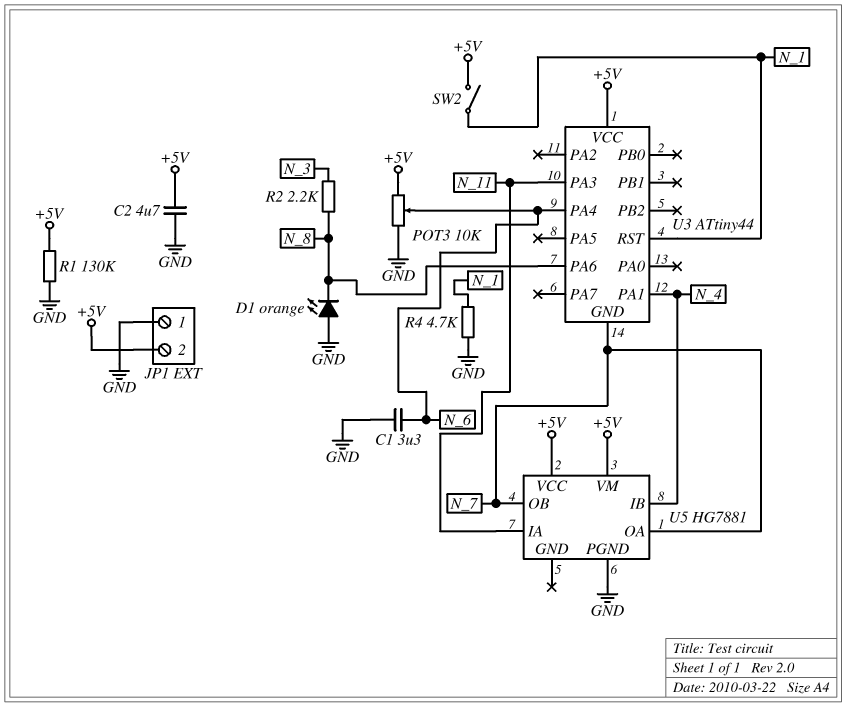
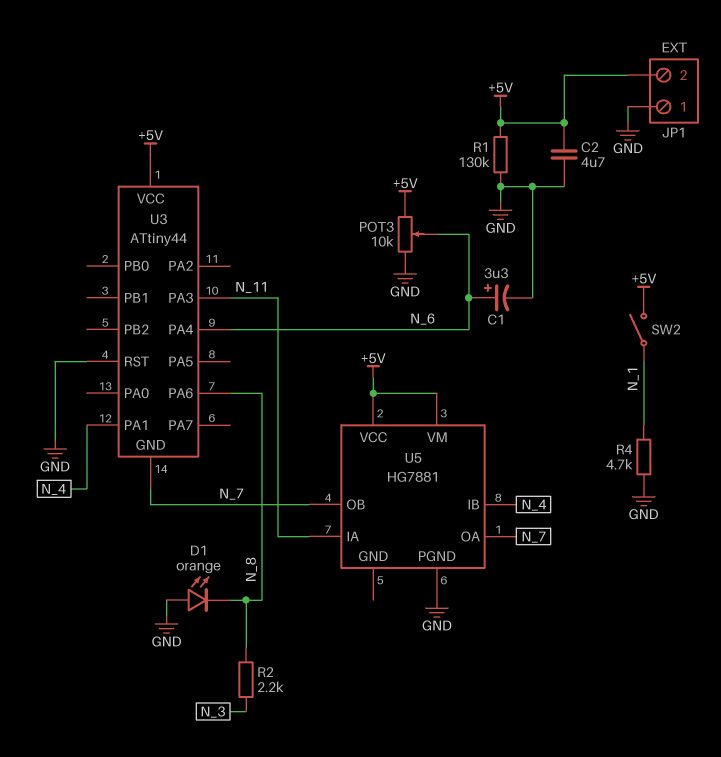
C1: 3.3uF (GND, N_6) -> 3.3uF (plus N_6, minus GND)
U3 pin RST: N_1 -> GND

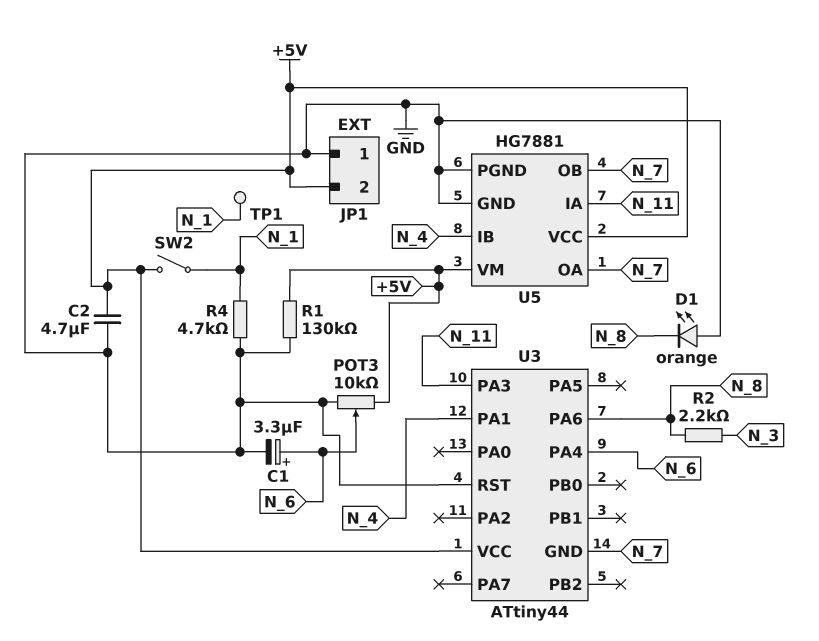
TP1: none -> test point (N_1)
U5 pin GND: none -> GND

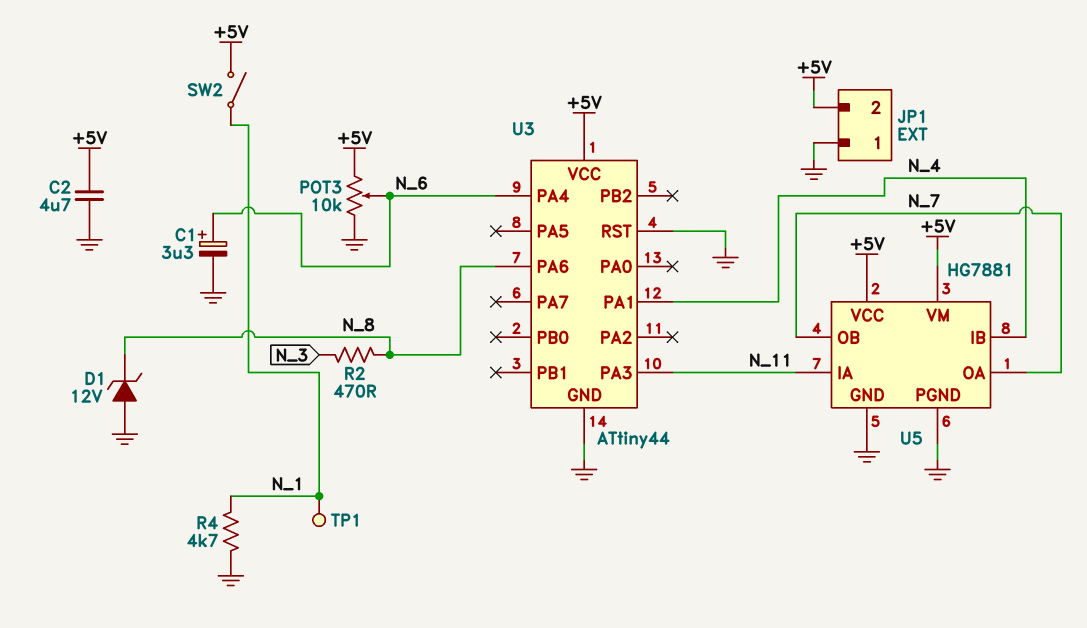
D1: LED orange (A GND, K N_8) -> zener 12V (A GND, K N_8)
R1: 130k (+5V, GND) -> none
R2: 2.2k (N_3, N_8) -> 470 (N_3, N_8)
U3 pin GND: N_7 -> GND

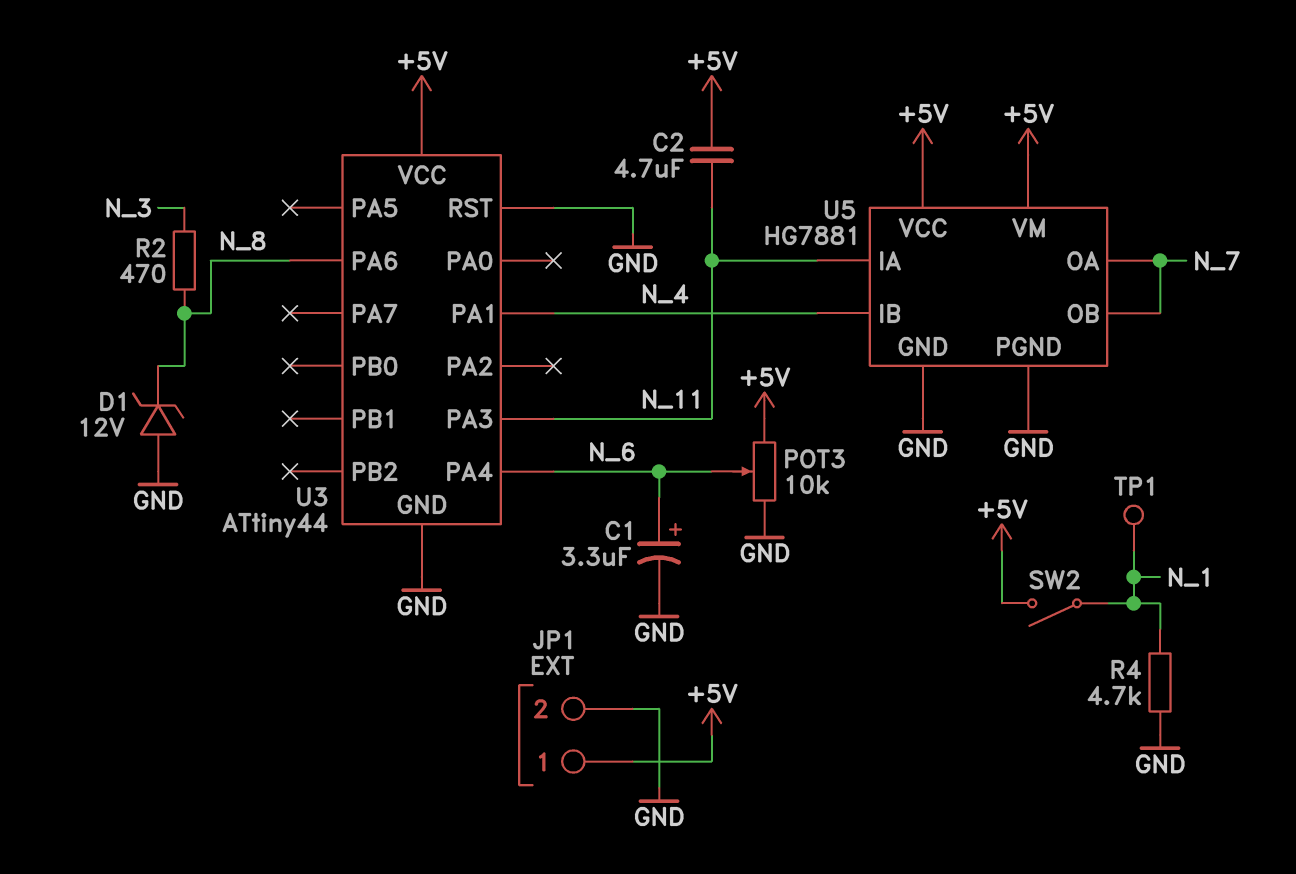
C2: 4.7uF (+5V, GND) -> 4.7uF (+5V, N_11)
JP1 pin 1: GND -> +5V
JP1 pin 2: +5V -> GND

